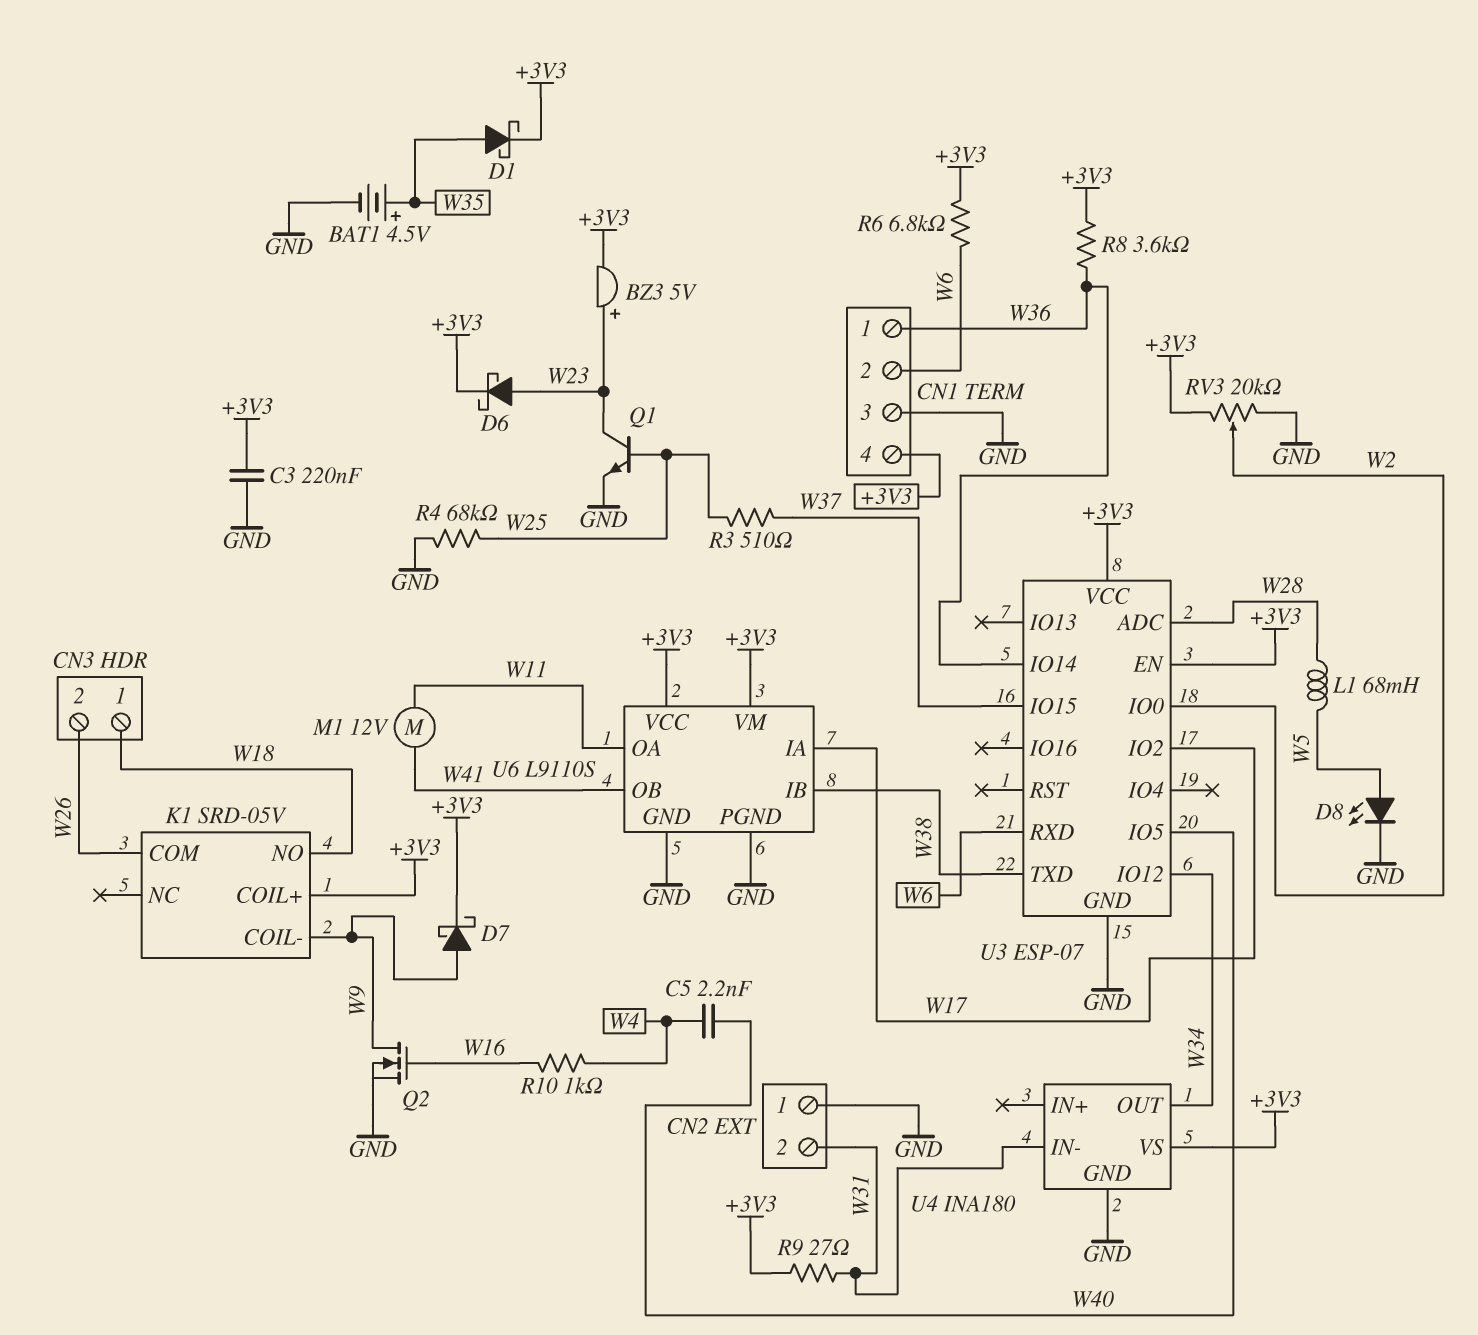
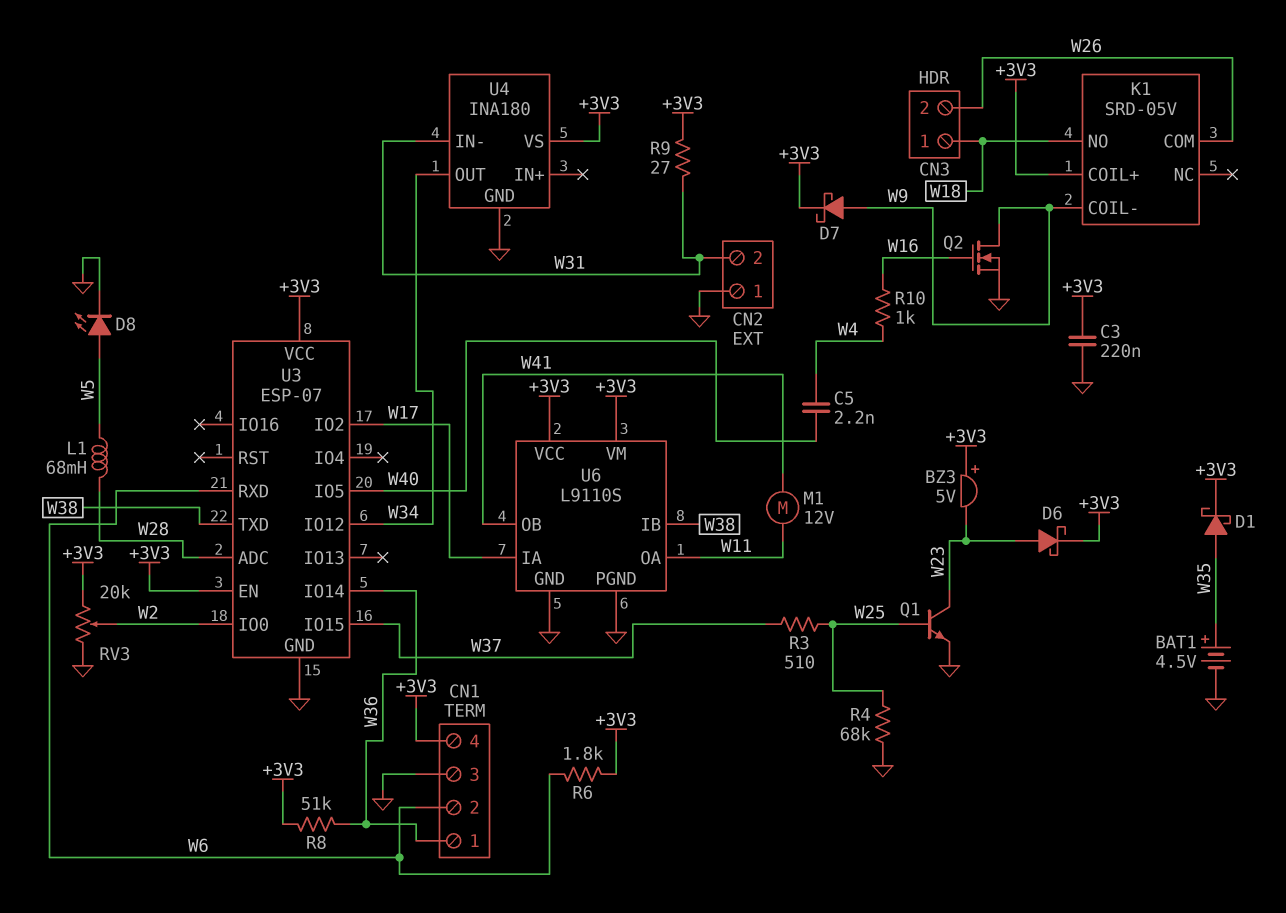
BZ3: buzzer 5V (plus W23, minus +3V3) -> buzzer 5V (plus +3V3, minus W23)
R6: 6.8k (+3V3, W6) -> 1.8k (+3V3, W6)
R8: 3.6k (+3V3, W36) -> 51k (+3V3, W36)

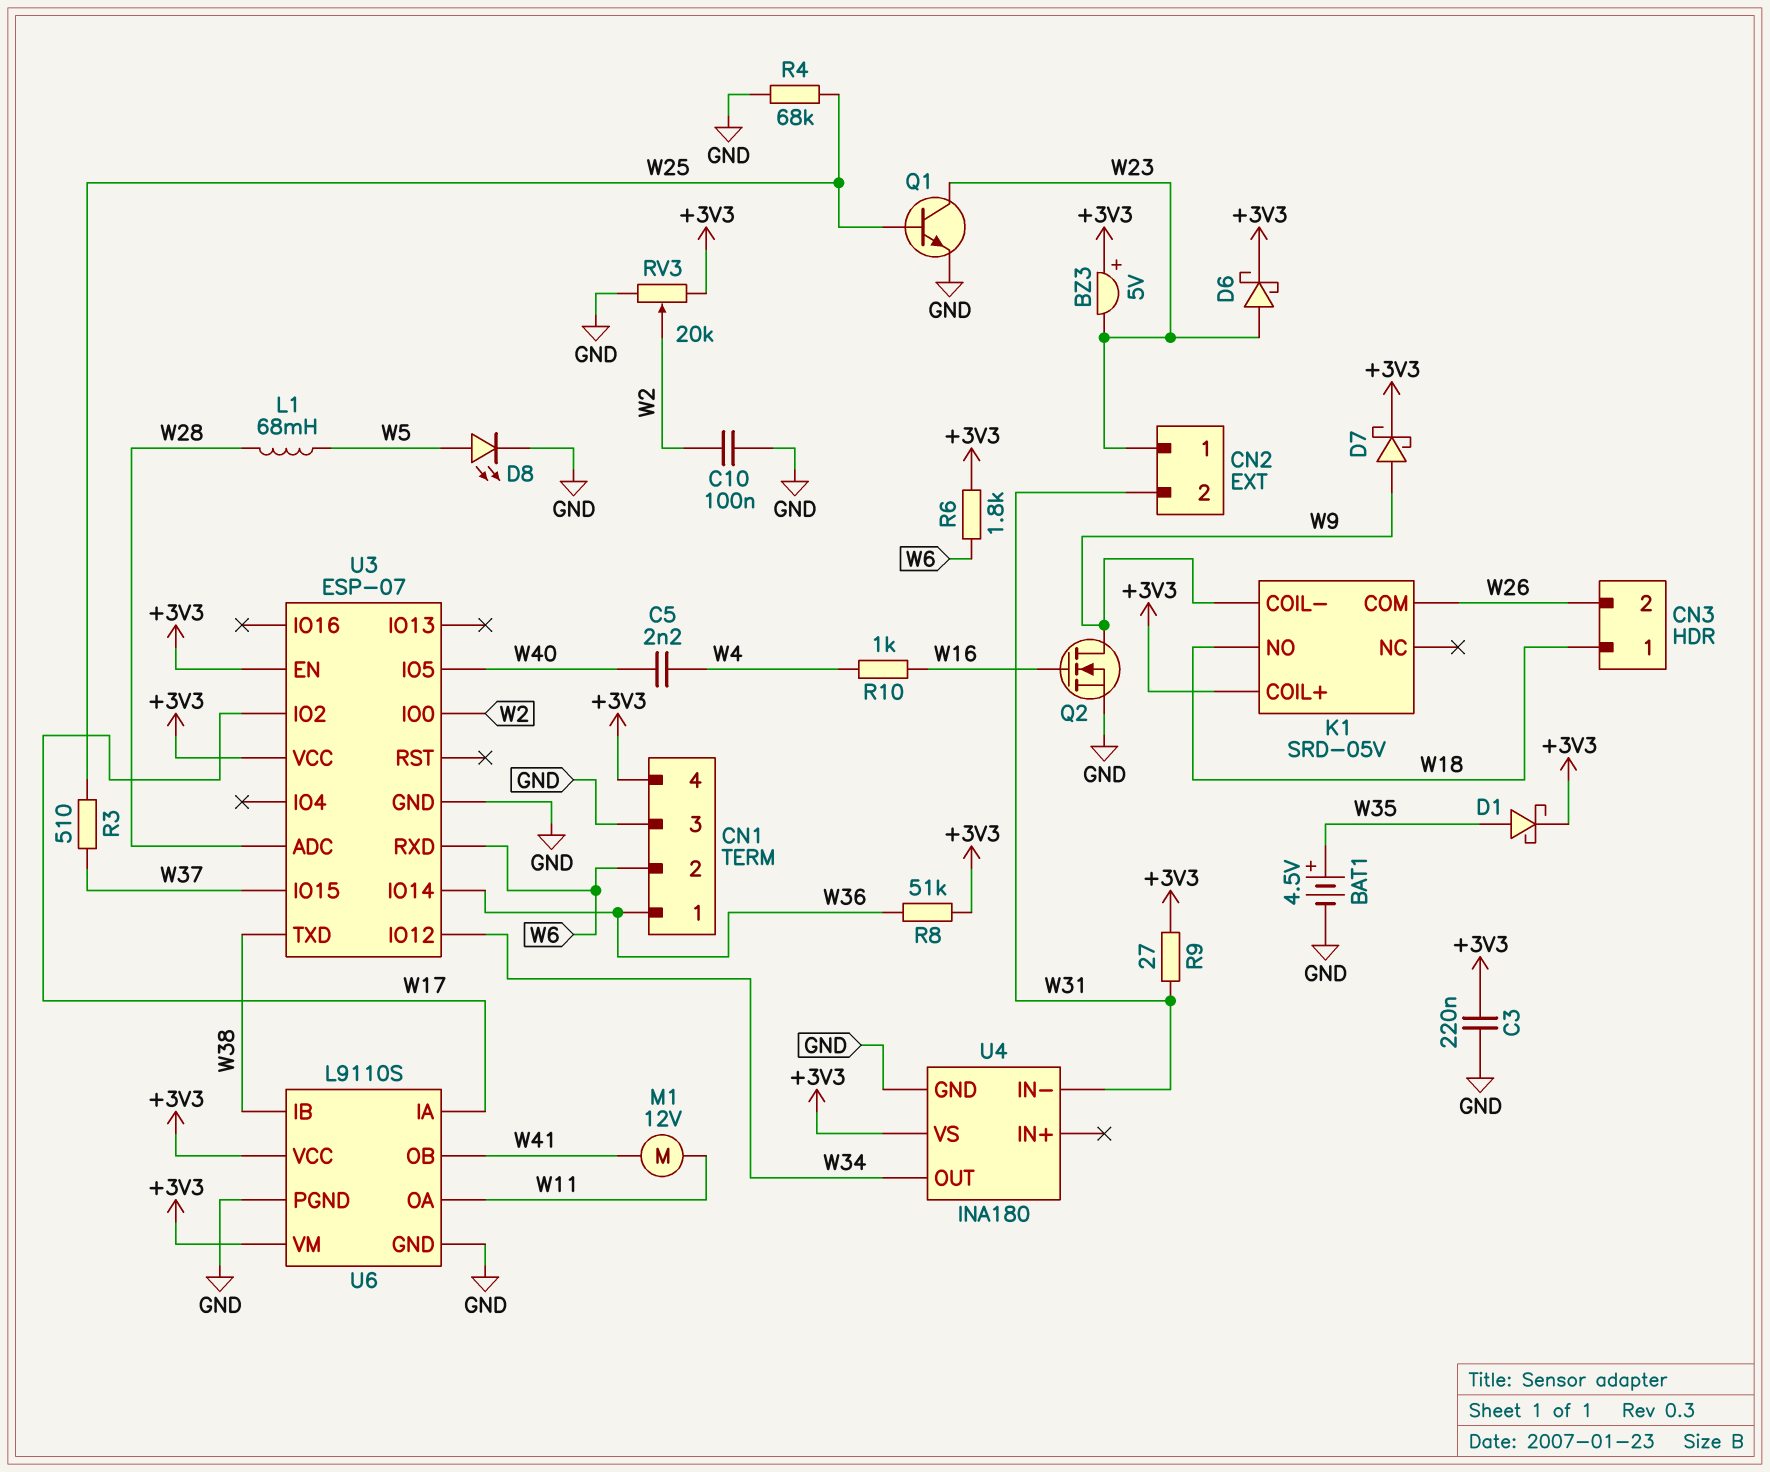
C10: none -> 100nF (GND, W2)
CN2 pin 1: GND -> W23

